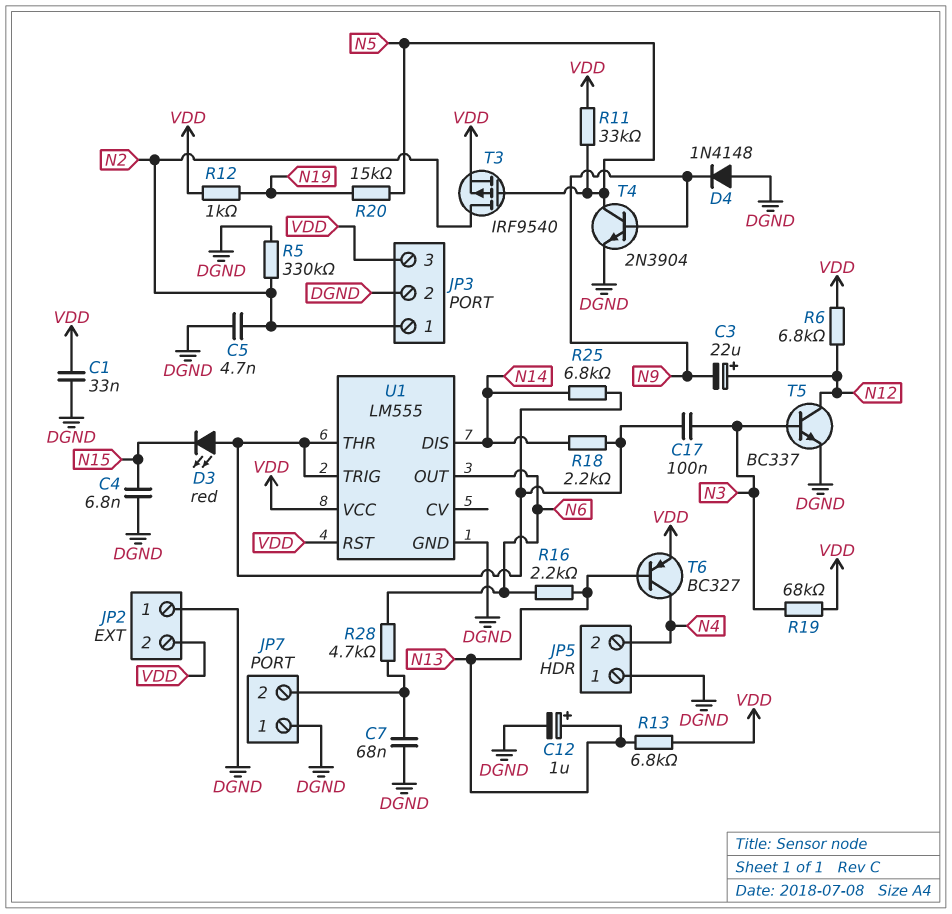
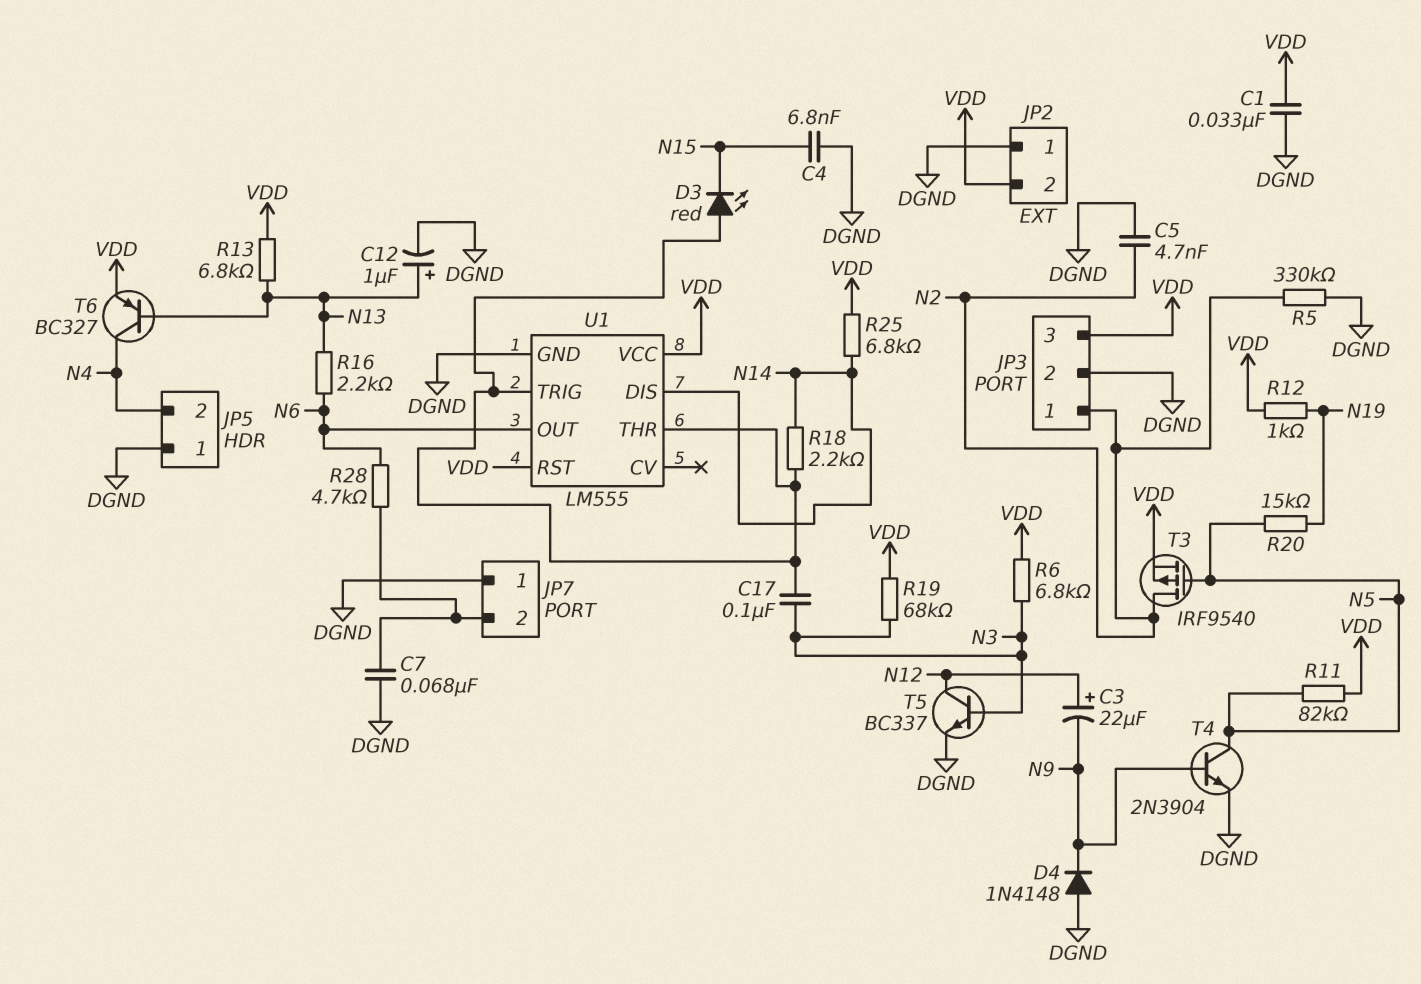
R6: 6.8k (N12, VDD) -> 6.8k (N3, VDD)
R11: 33k (N5, VDD) -> 82k (N5, VDD)
R25: 6.8k (N14, U1/THR) -> 6.8k (N14, VDD)

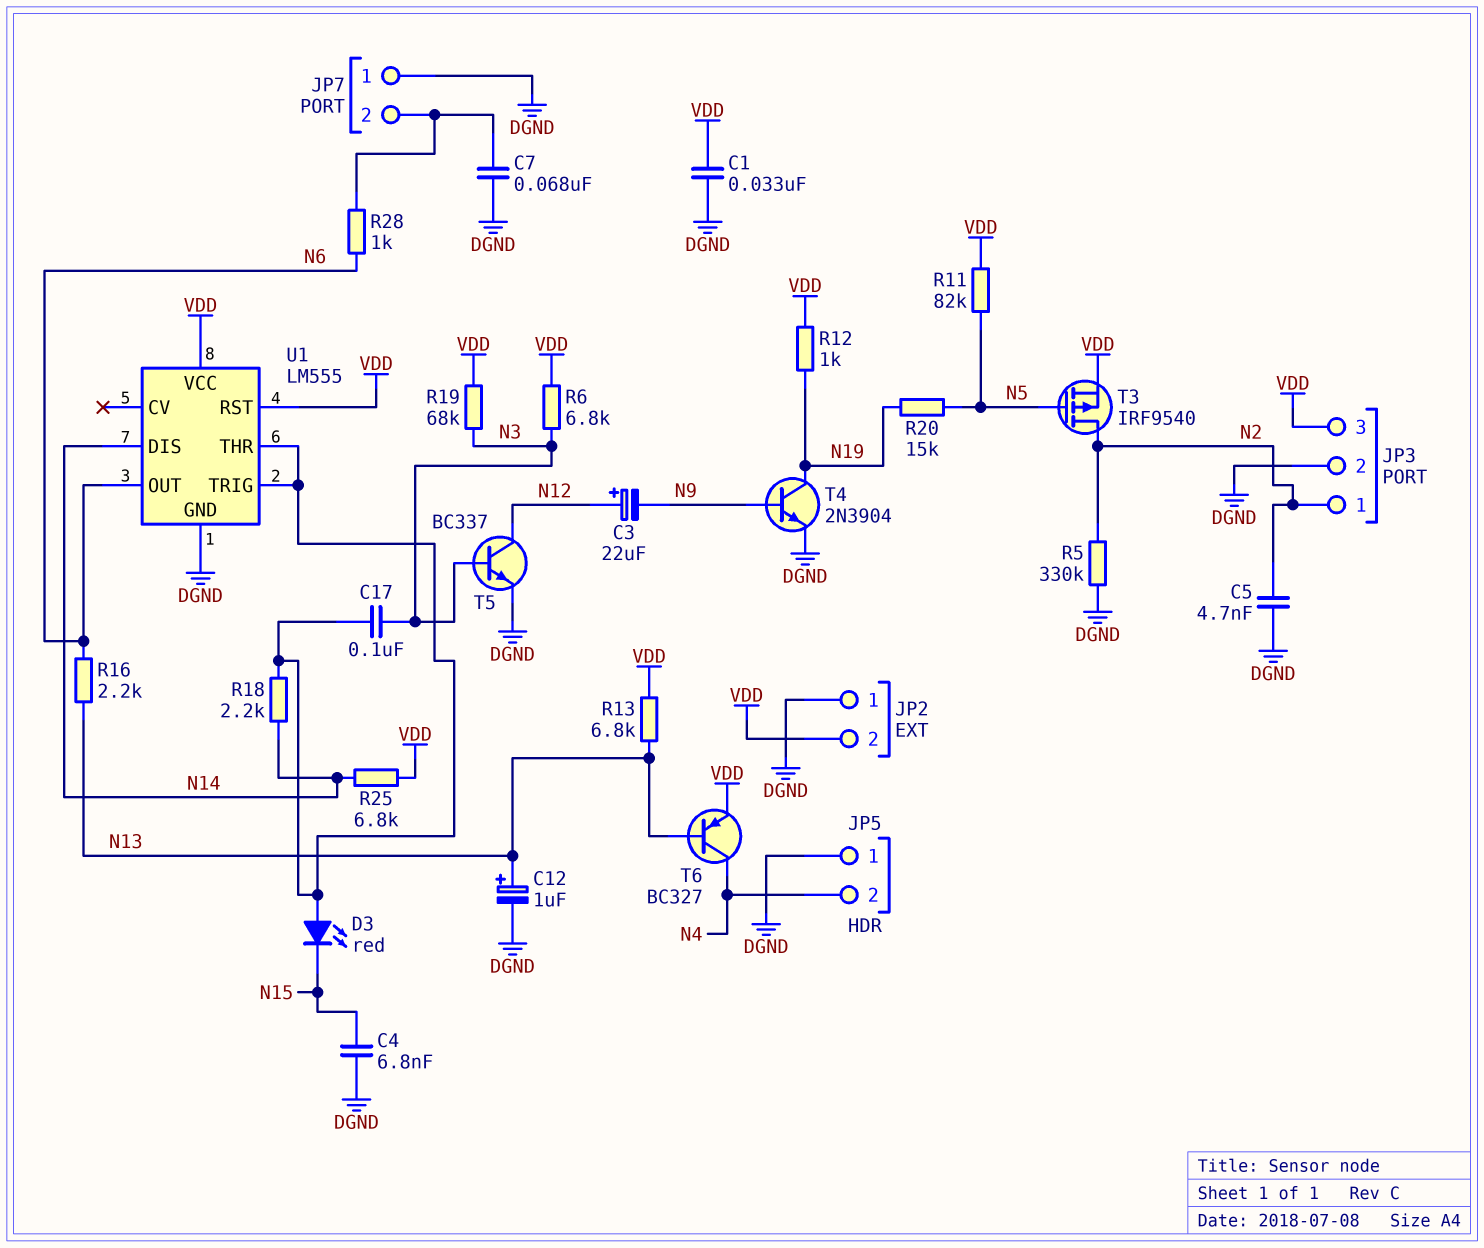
D4: diode 1N4148 (A DGND, K N9) -> none
R28: 4.7k (JP7/2, N6) -> 1k (JP7/2, N6)
T4: NPN 2N3904 (B N9, C N5, E DGND) -> NPN 2N3904 (B N9, C N19, E DGND)

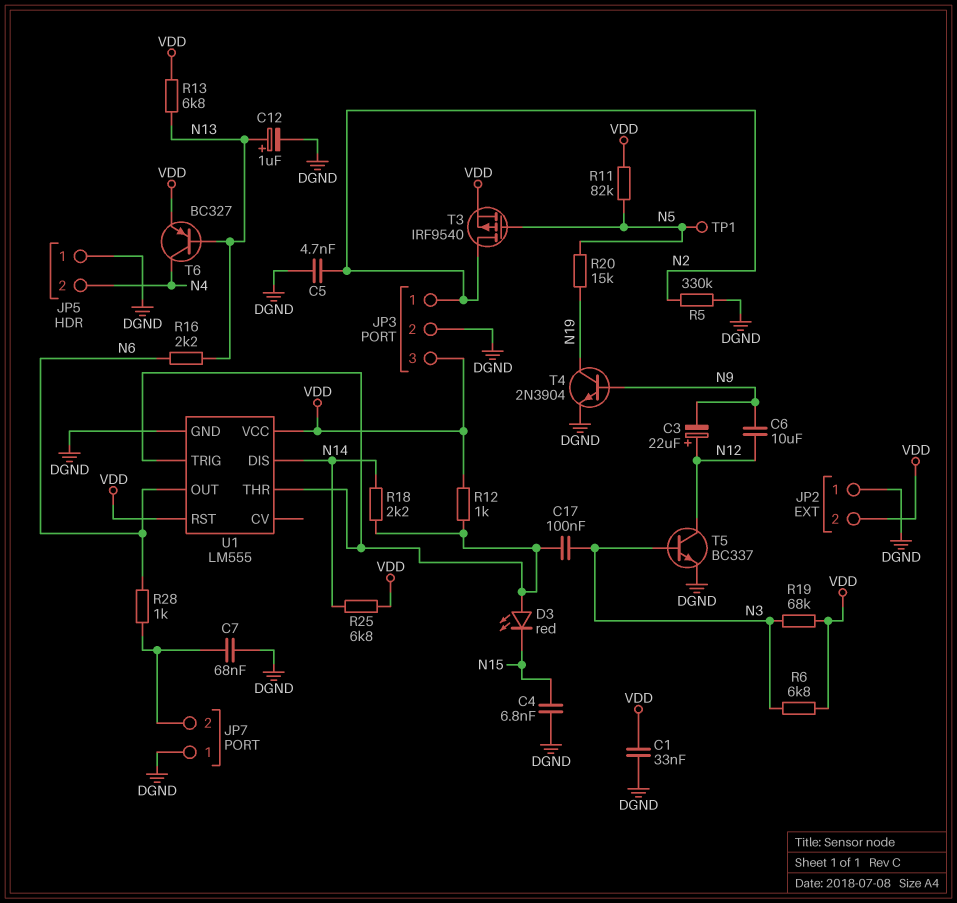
C6: none -> 10uF (N9, N12)
R12: 1k (N19, VDD) -> 1k (U1/THR, VDD)
TP1: none -> test point (N5)

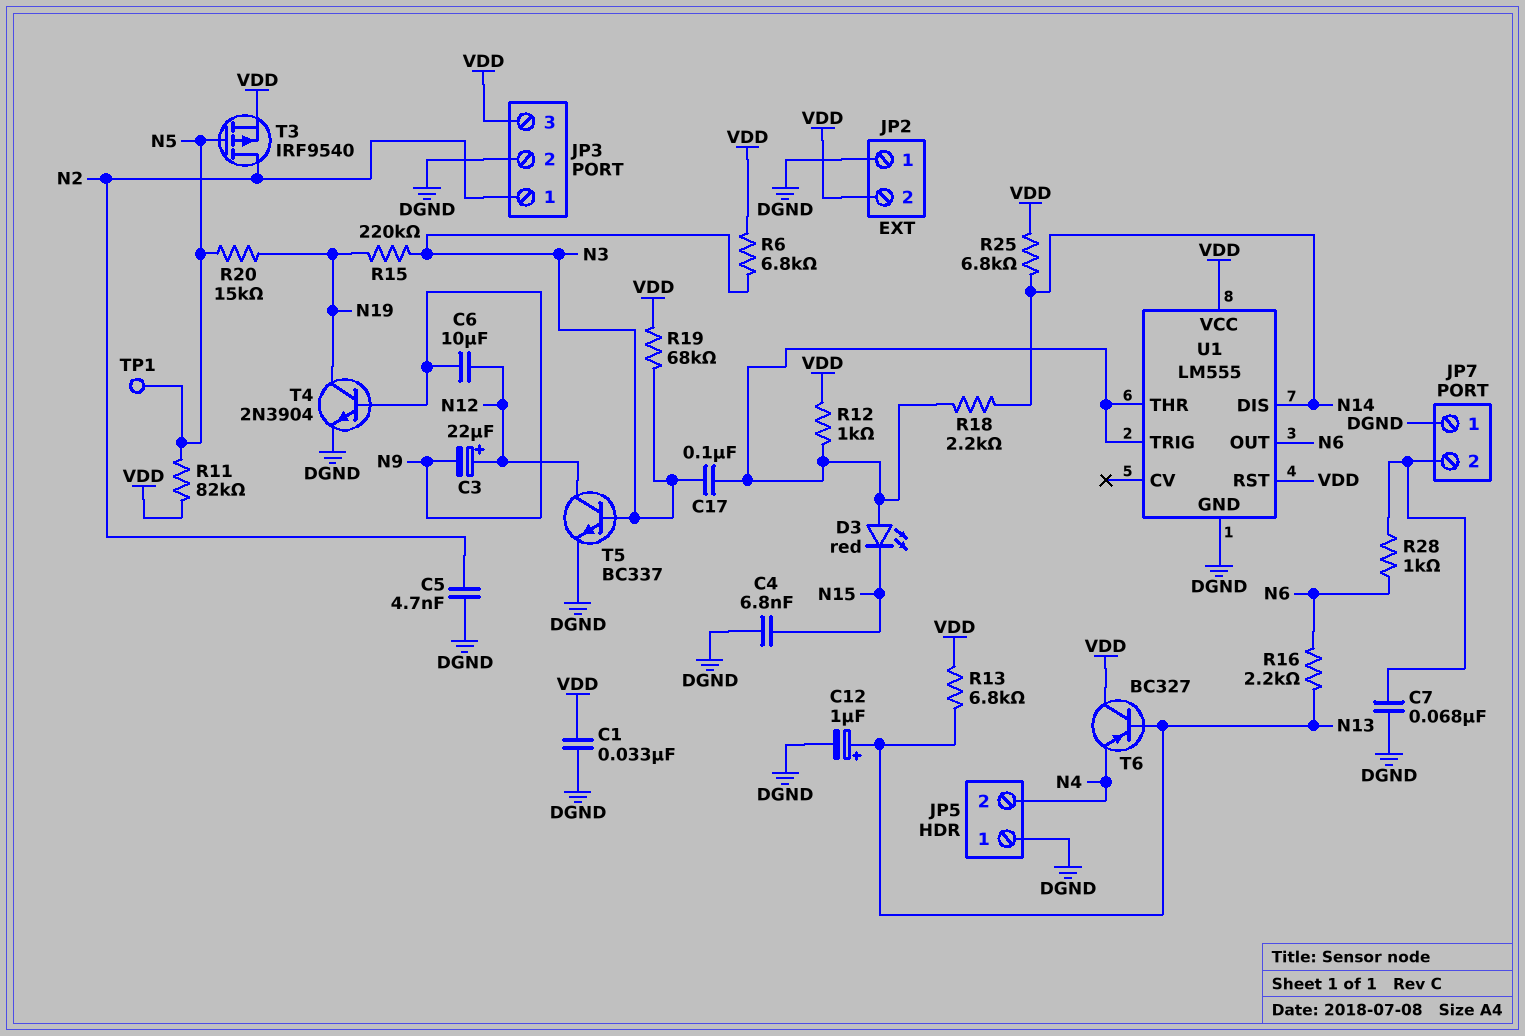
R5: 330k (DGND, N2) -> none
R15: none -> 220k (N3, N19)
T6: PNP BC327 (B N13, C N4, E VDD) -> PNP BC327 (B N13, C VDD, E N4)

